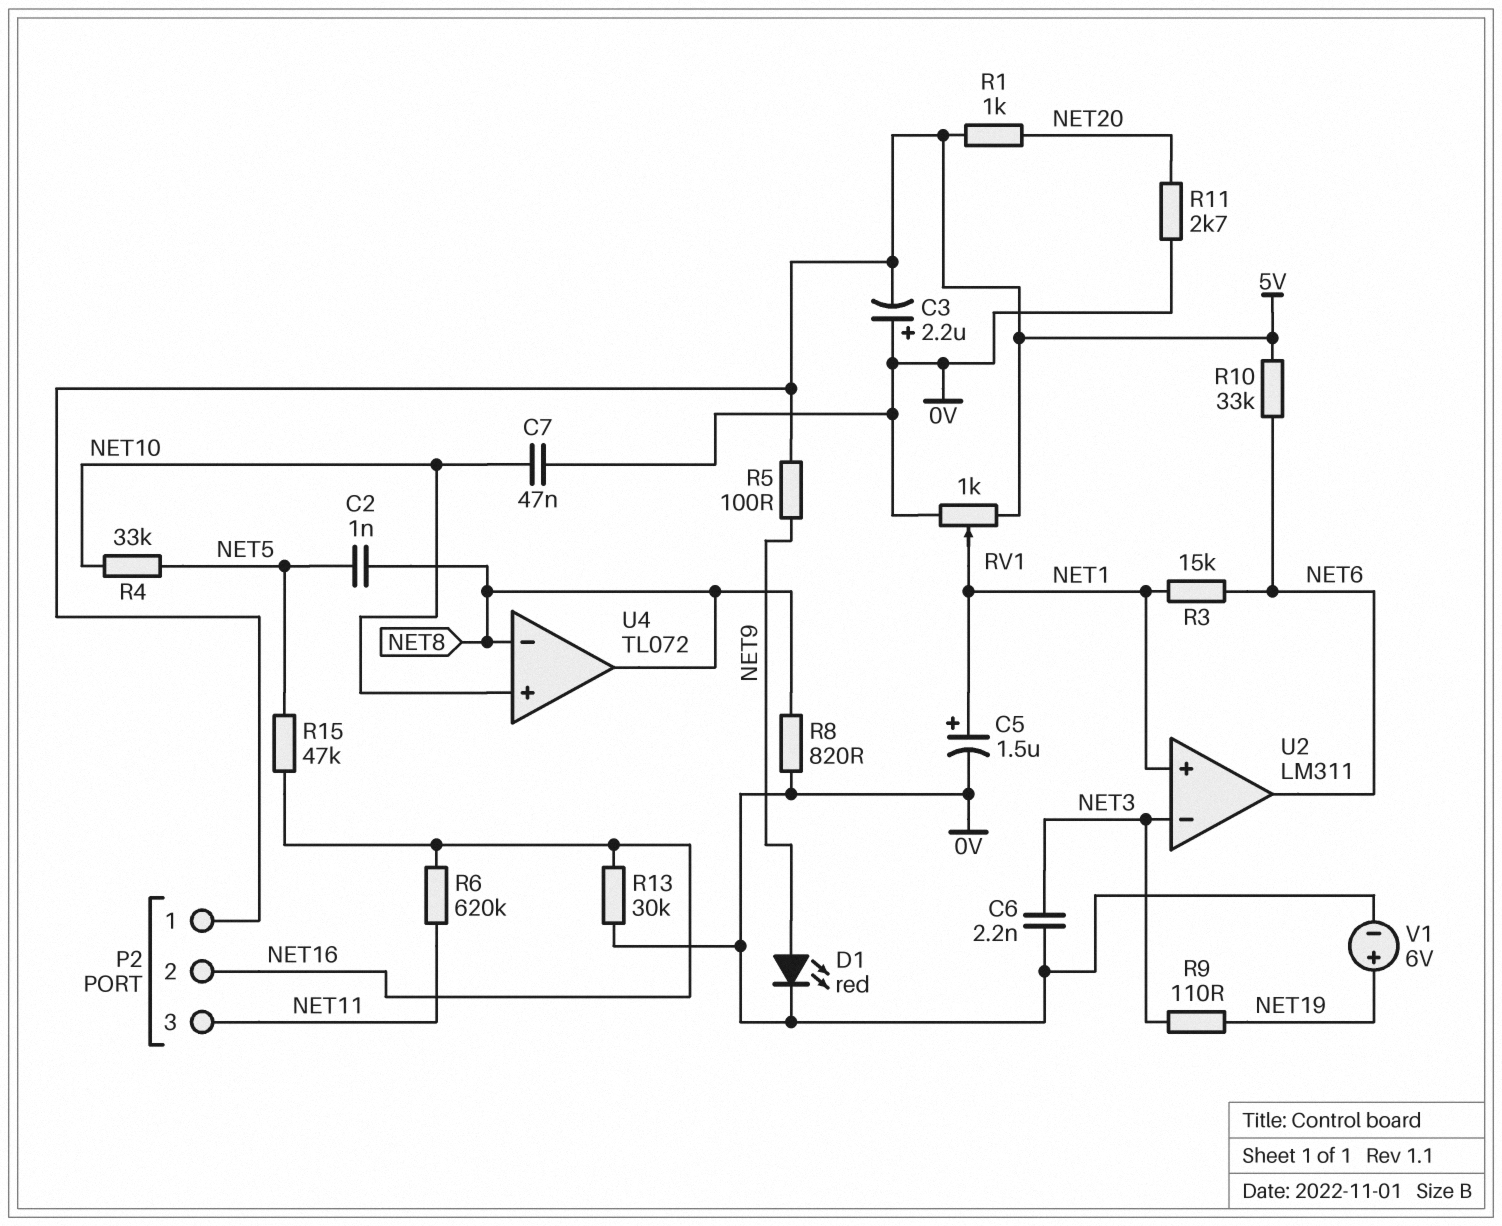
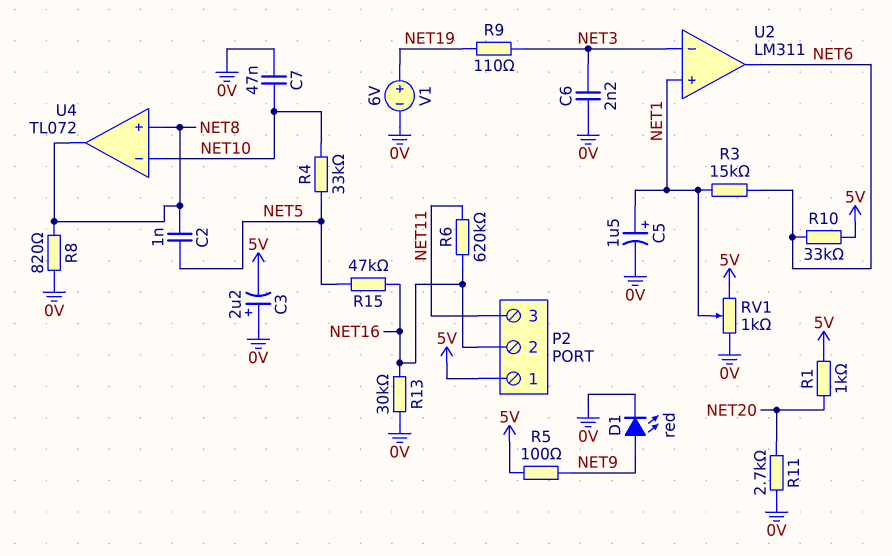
U4 pin in+: NET10 -> NET8
U4 pin in-: NET8 -> NET10

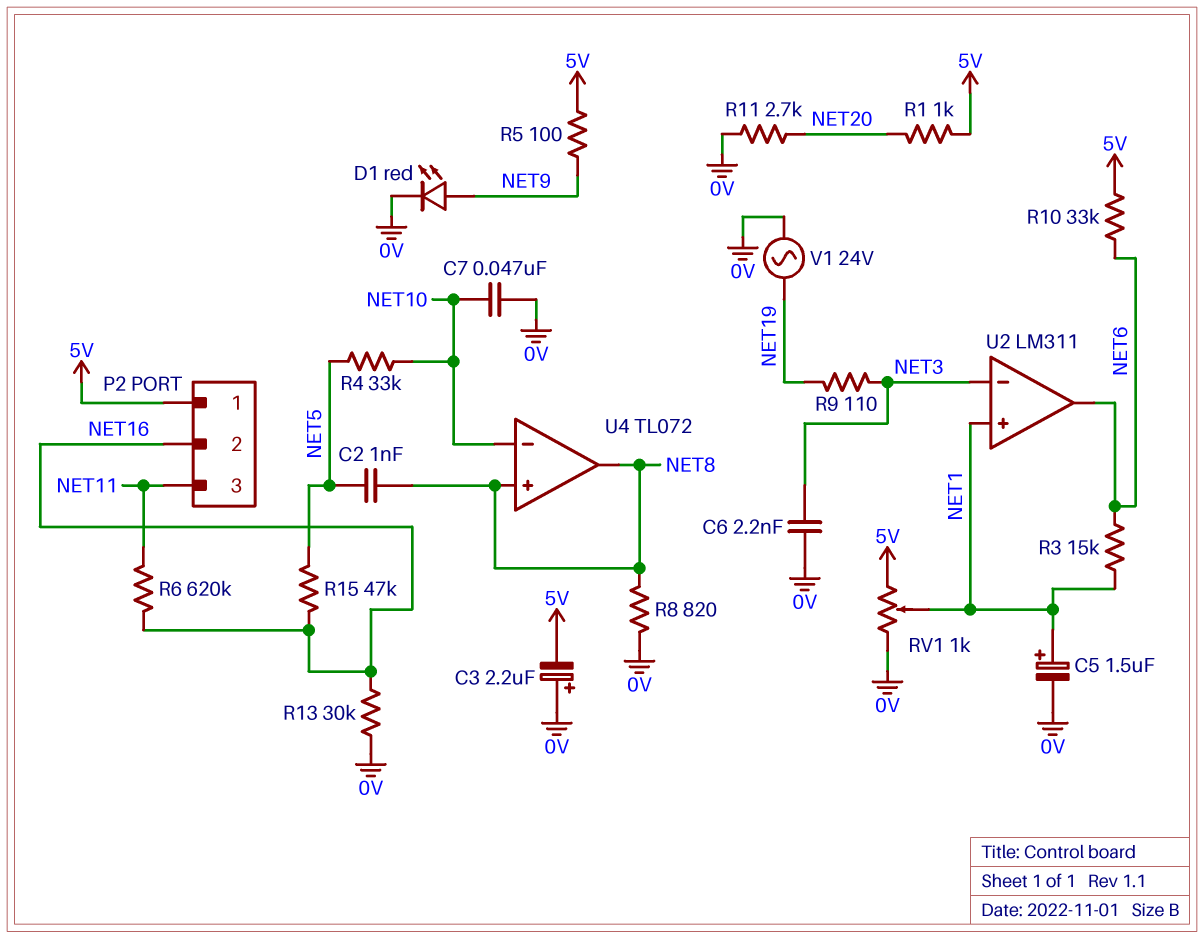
V1: 6V (plus NET19, minus 0V) -> AC 24V (0V, NET19)

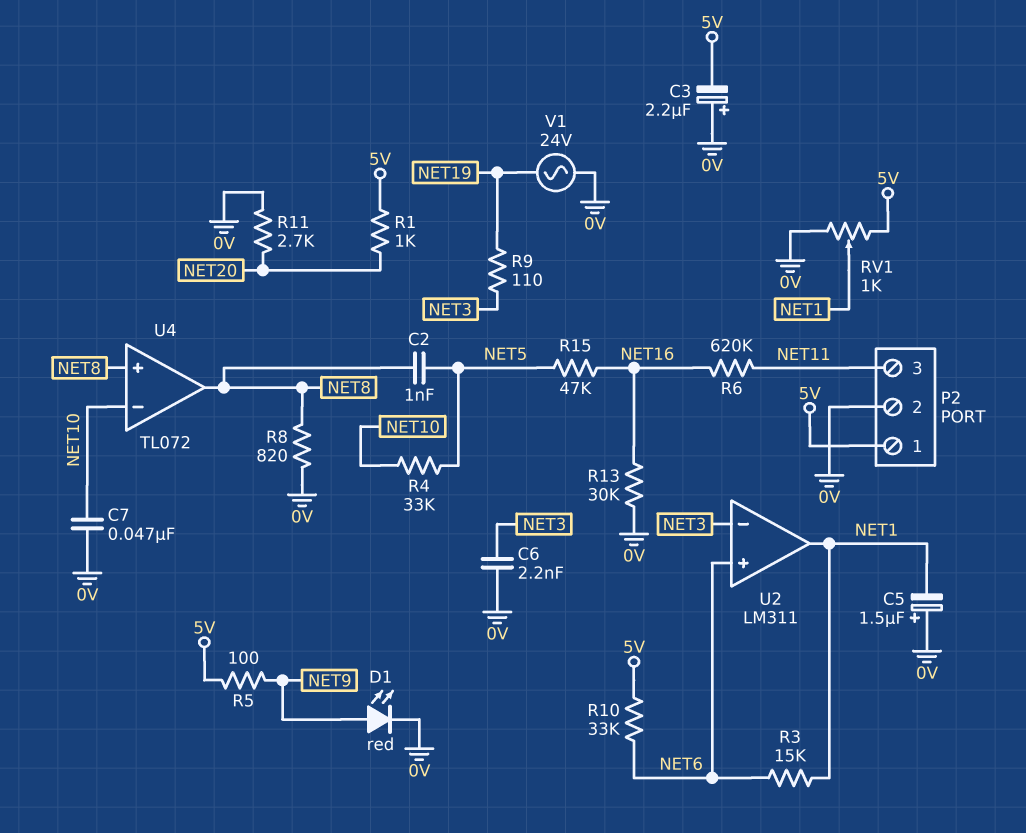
C5: 1.5uF (plus NET1, minus 0V) -> 1.5uF (plus 0V, minus NET1)
P2 pin 2: NET16 -> 0V
U2 pin in+: NET1 -> NET6
U2 pin out: NET6 -> NET1

